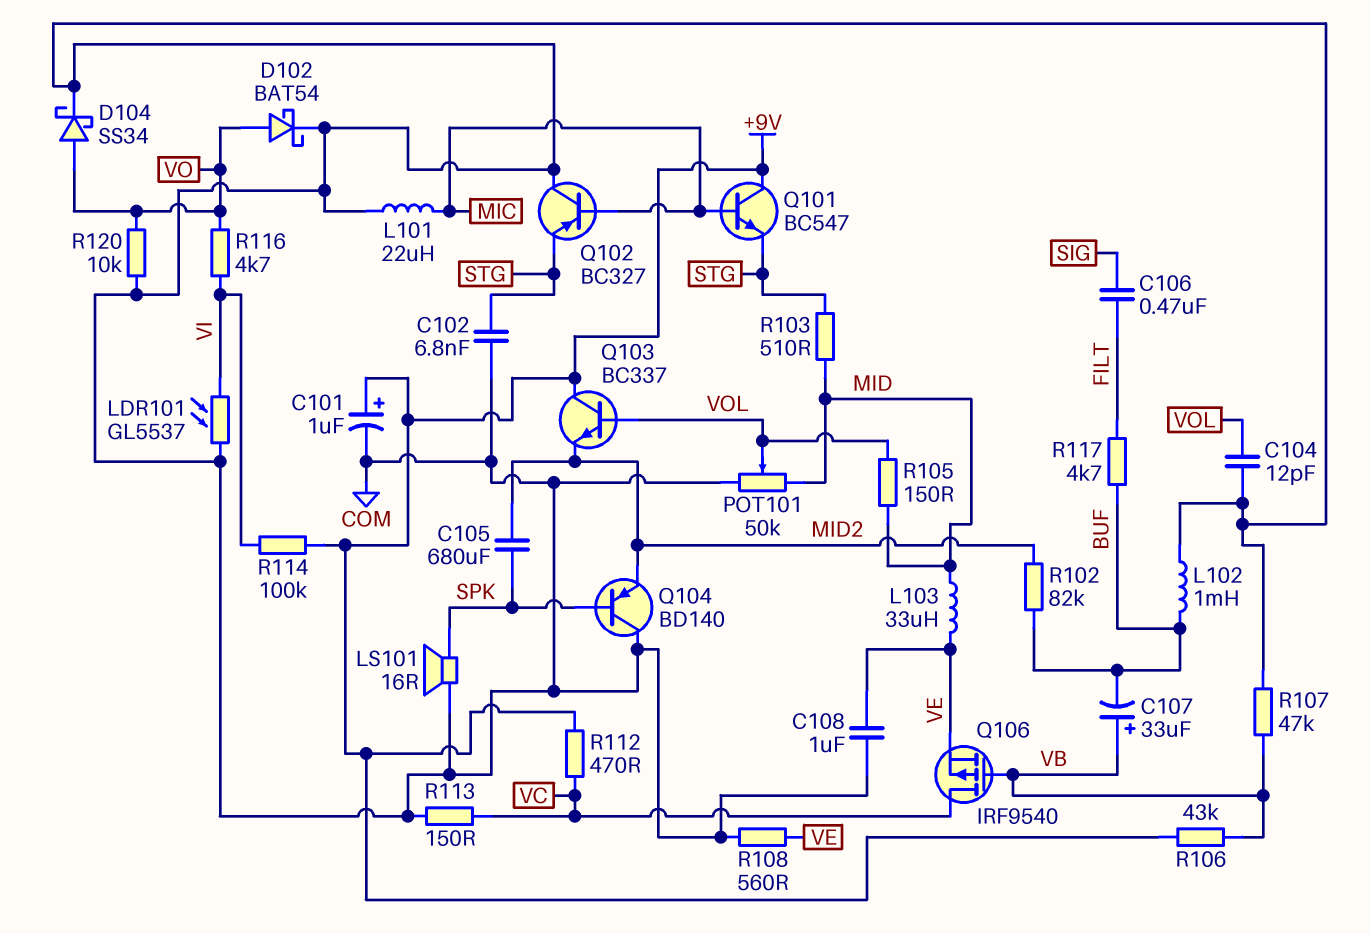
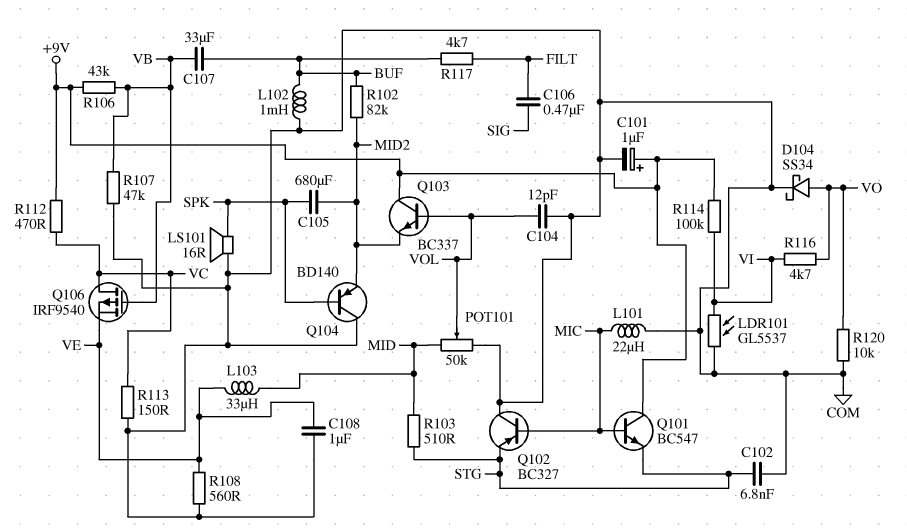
C107: 33uF (plus VB, minus BUF) -> 33uF (BUF, VB)
D102: schottky BAT54 (A VO, K COM) -> none
R105: 150 (MID, VOL) -> none

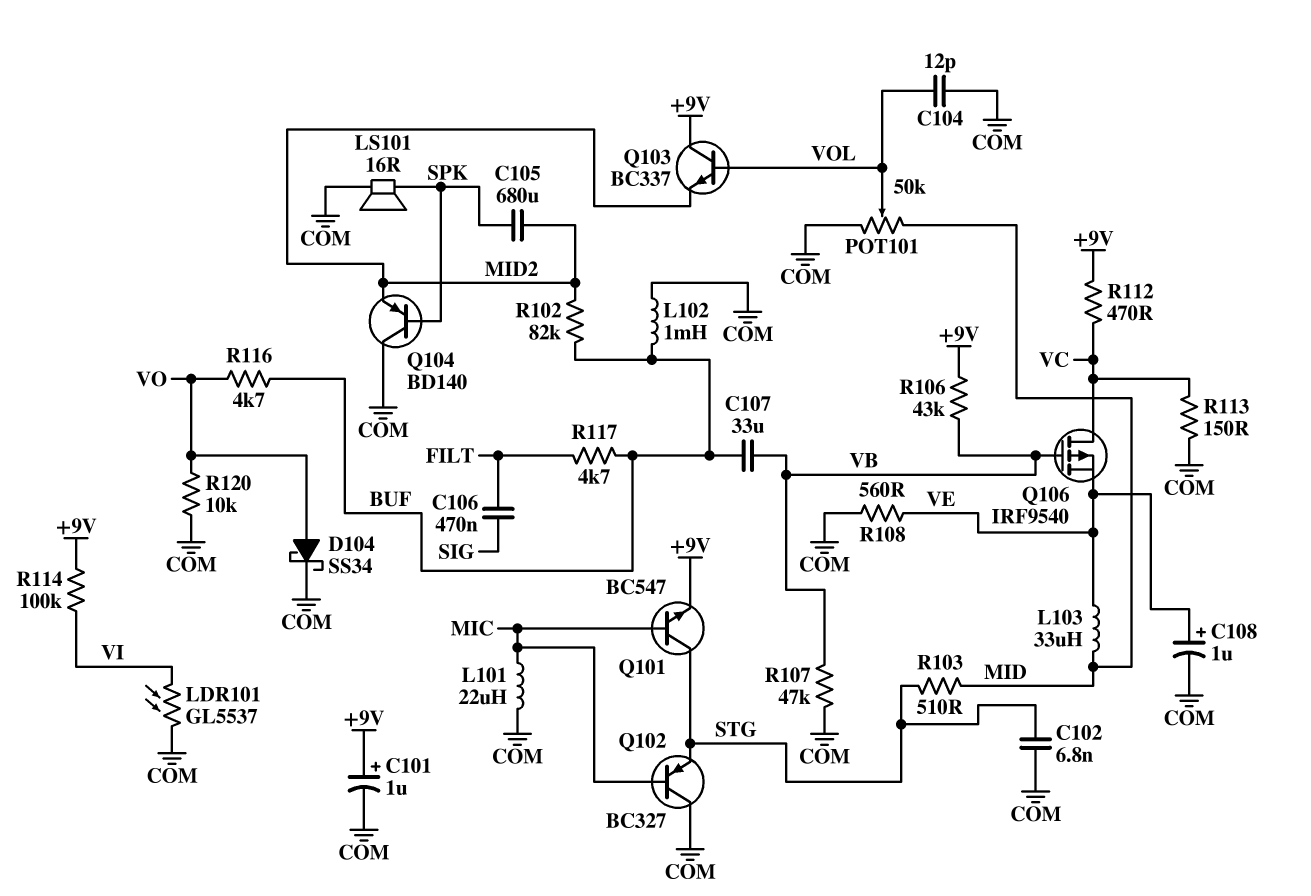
C108: 1uF (COM, VE) -> 1uF (plus VE, minus COM)
Q101: NPN BC547 (B MIC, C +9V, E STG) -> NPN BC547 (B MIC, C STG, E +9V)
R116: 4.7k (VI, VO) -> 4.7k (BUF, VO)

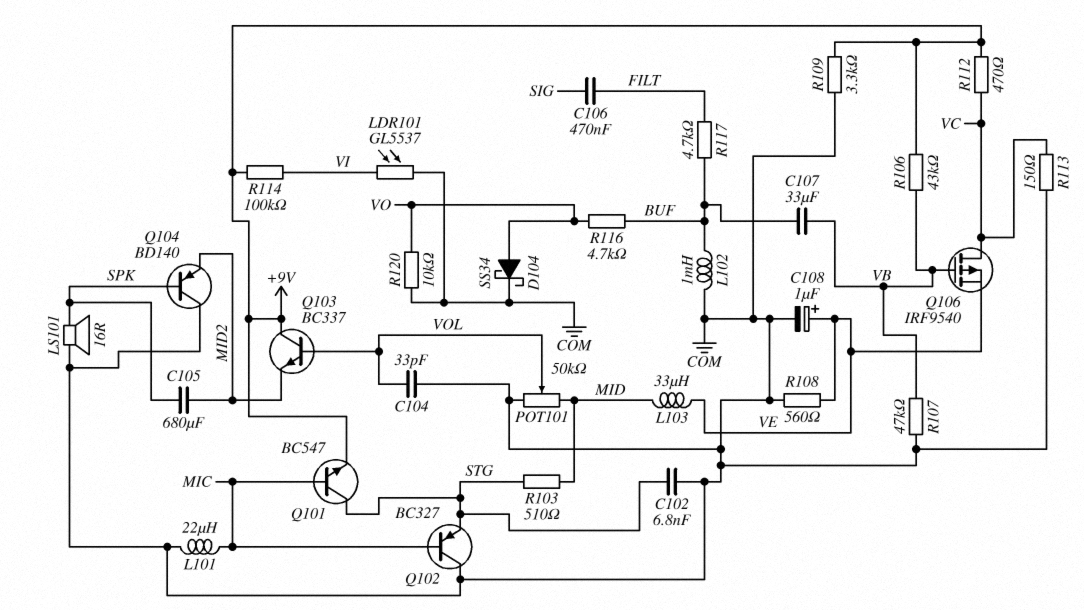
C101: 1uF (plus +9V, minus COM) -> none
C104: 12pF (COM, VOL) -> 33pF (COM, VOL)
R102: 82k (BUF, MID2) -> none
R109: none -> 3.3k (+9V, COM)

